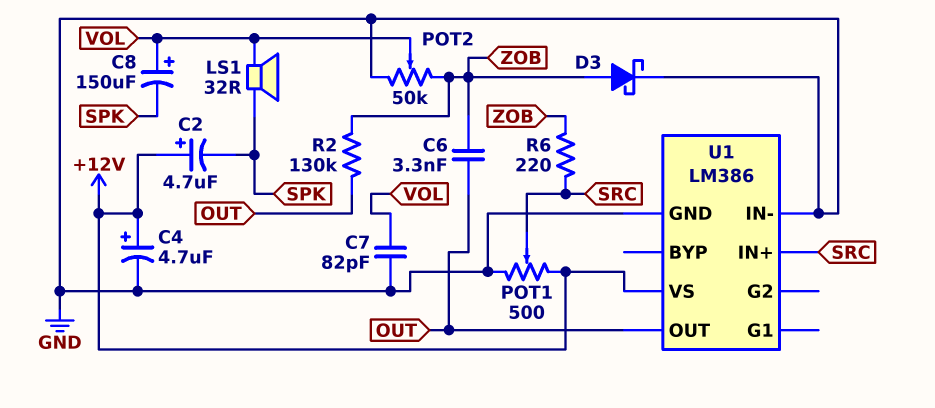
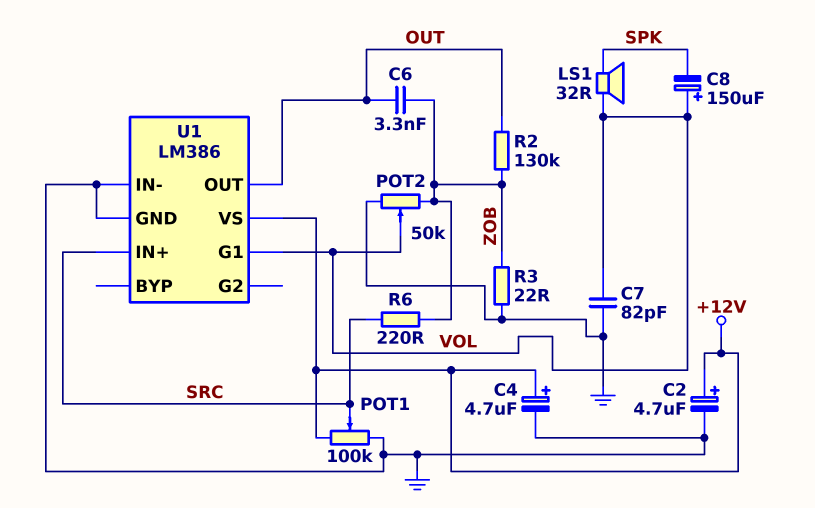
C2: 4.7uF (plus +12V, minus SPK) -> 4.7uF (plus +12V, minus GND)
D3: schottky (A ZOB, K GND) -> none
POT1: 500 (+12V, GND, wiper SRC) -> 100k (+12V, GND, wiper SRC)
R3: none -> 22 (GND, ZOB)
U1 pin G1: none -> VOL

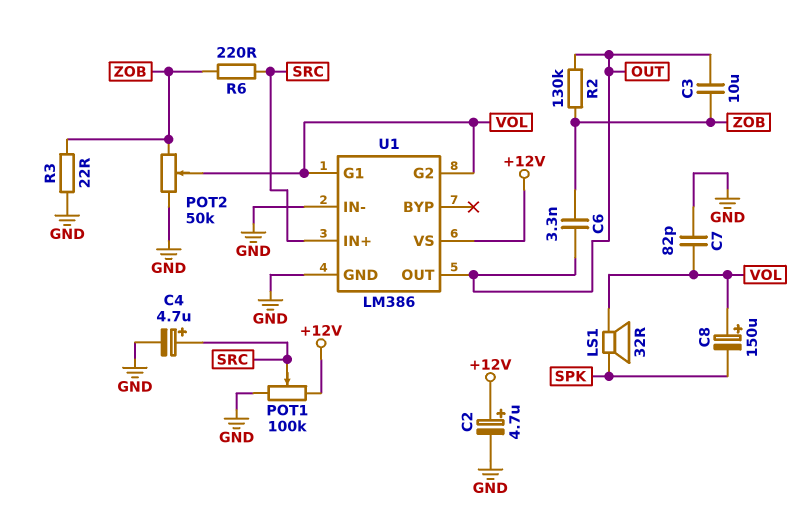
C3: none -> 10uF (OUT, ZOB)
C4: 4.7uF (plus +12V, minus GND) -> 4.7uF (plus SRC, minus GND)
U1 pin G2: none -> VOL

